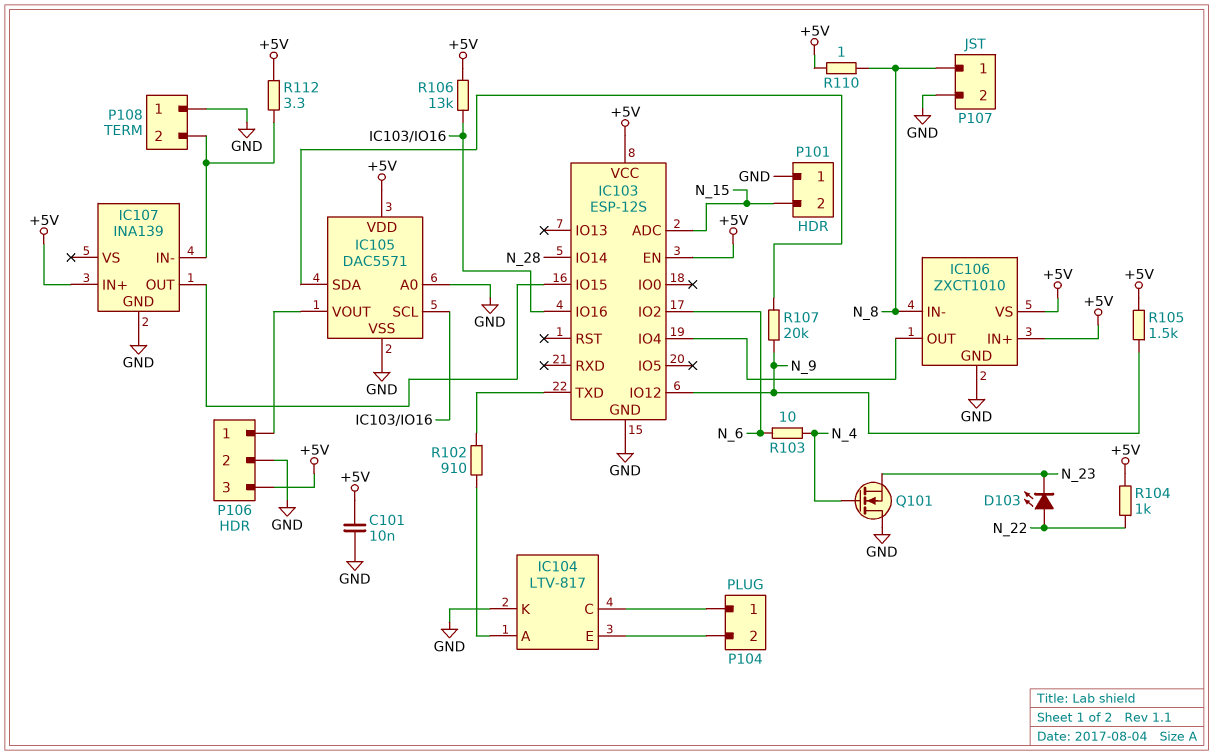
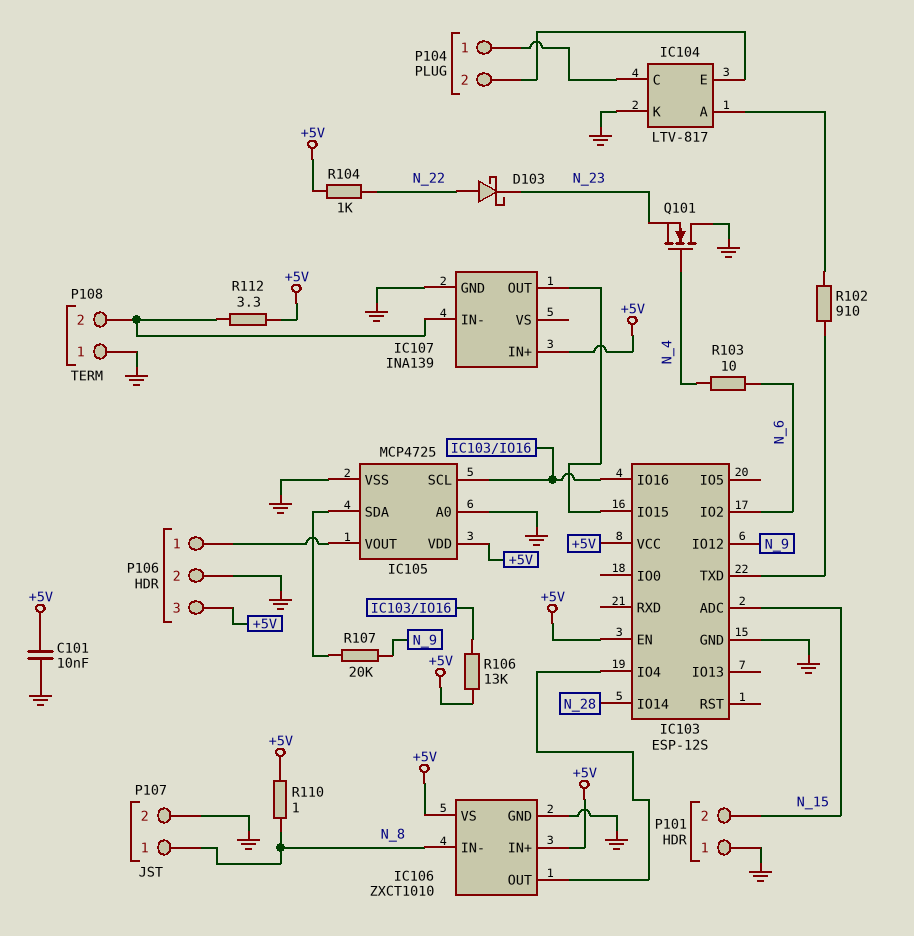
D103: LED (A N_22, K N_23) -> schottky (A N_22, K N_23)
IC105: DAC5571 -> MCP4725
R105: 1.5k (+5V, N_9) -> none

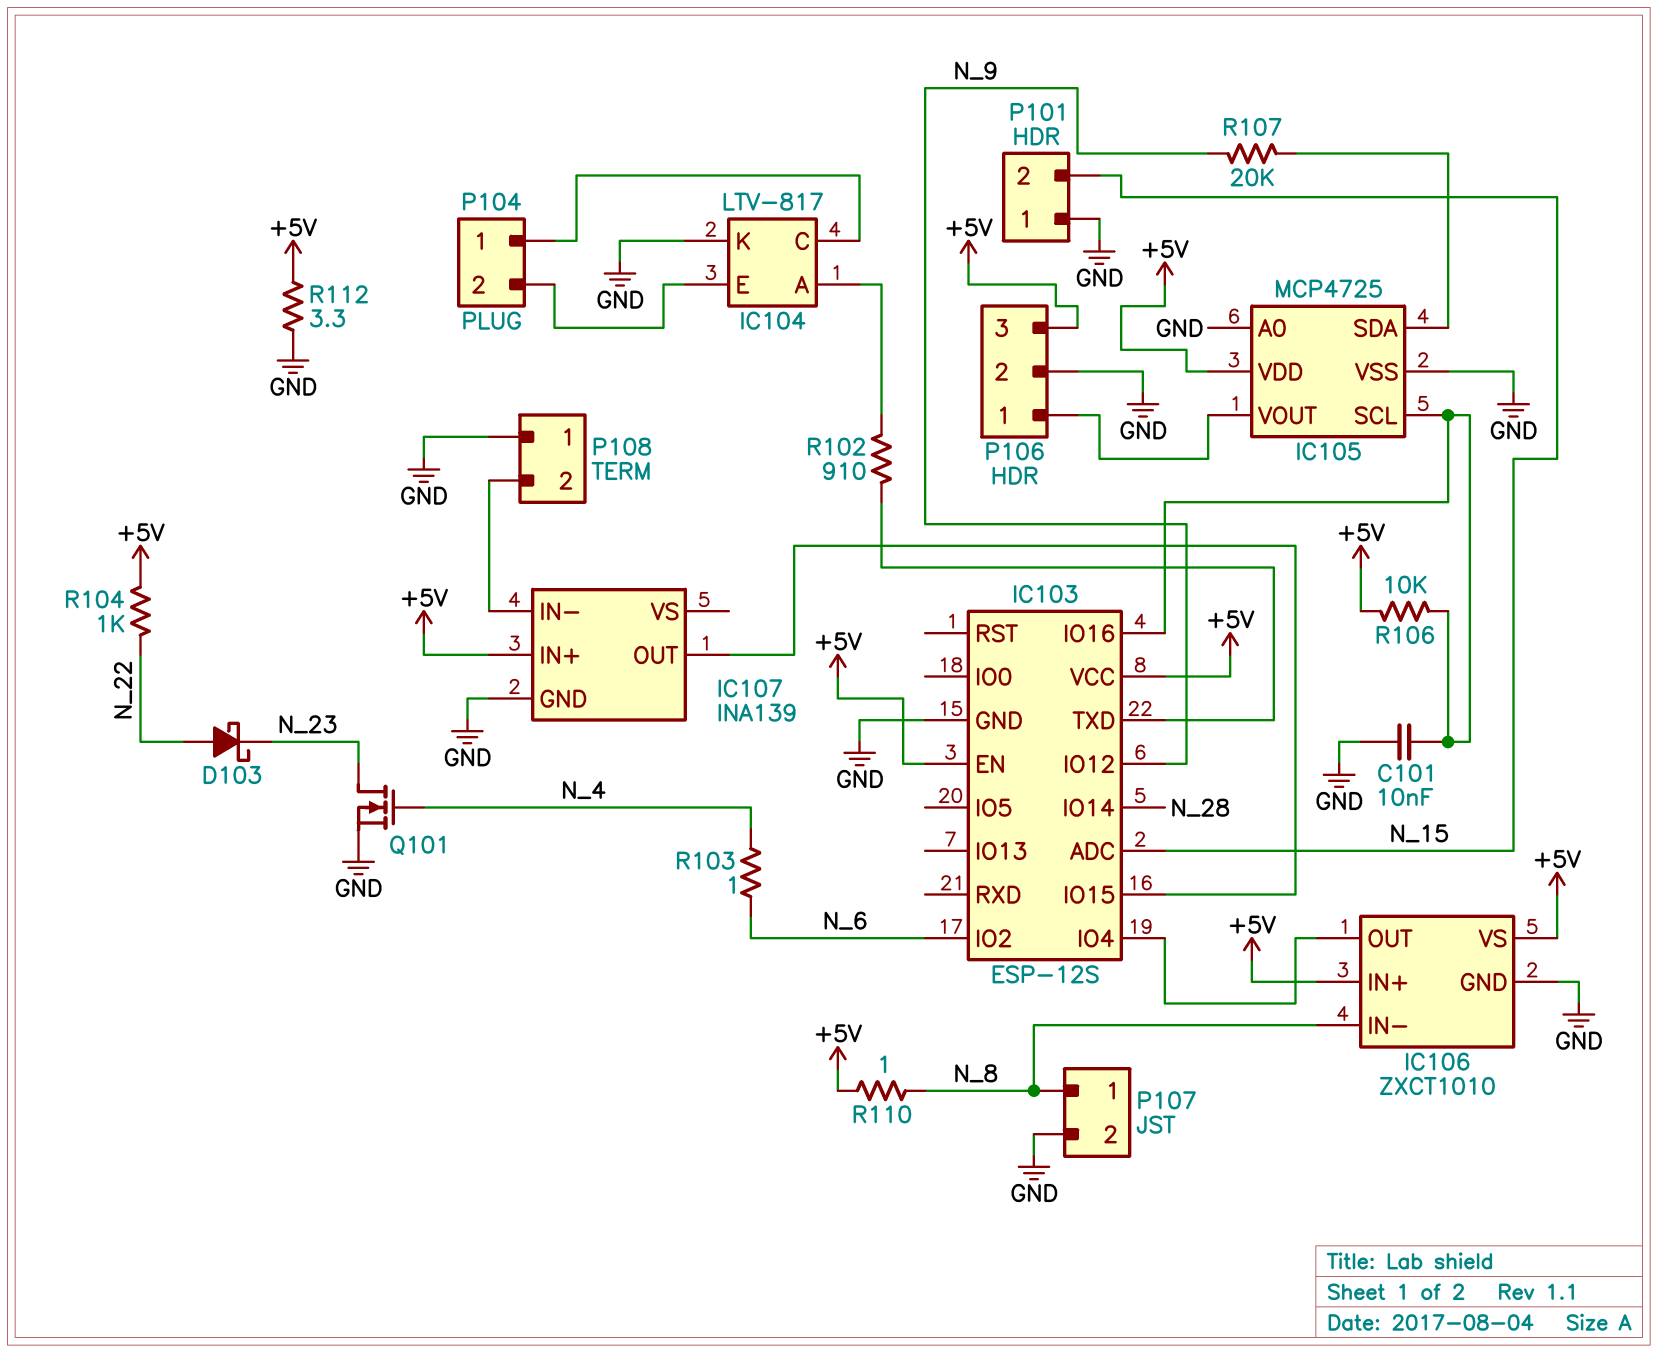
C101: 10nF (+5V, GND) -> 10nF (GND, IC103/IO16)
Q101: NMOS (G N_4, D GND, S N_23) -> NMOS (G N_4, D N_23, S GND)
R103: 10 (N_4, N_6) -> 1 (N_4, N_6)
R106: 13k (+5V, IC103/IO16) -> 10k (+5V, IC103/IO16)
R112: 3.3 (+5V, IC107/IN-) -> 3.3 (+5V, GND)

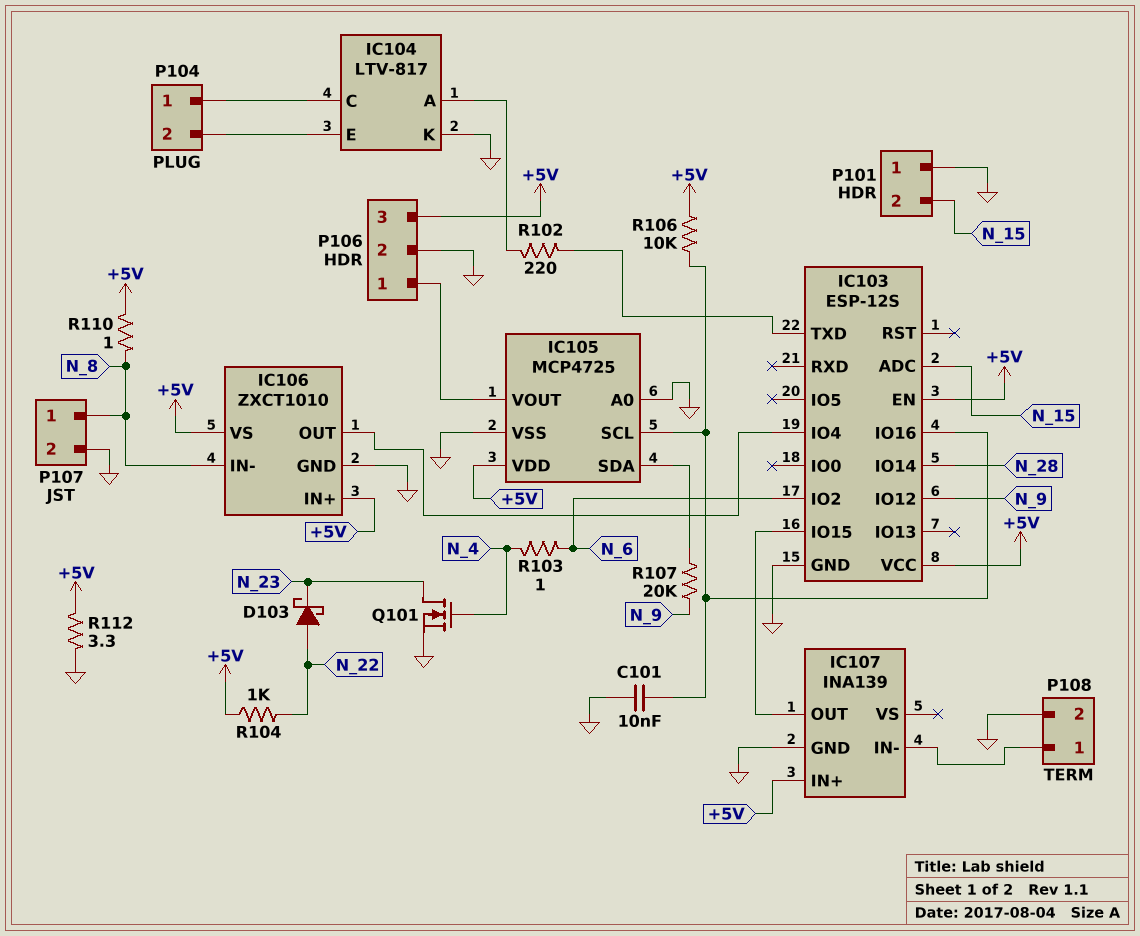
P108 pin 1: GND -> IC107/IN-
P108 pin 2: IC107/IN- -> GND
R102: 910 (IC103/TXD, IC104/A) -> 220 (IC103/TXD, IC104/A)

